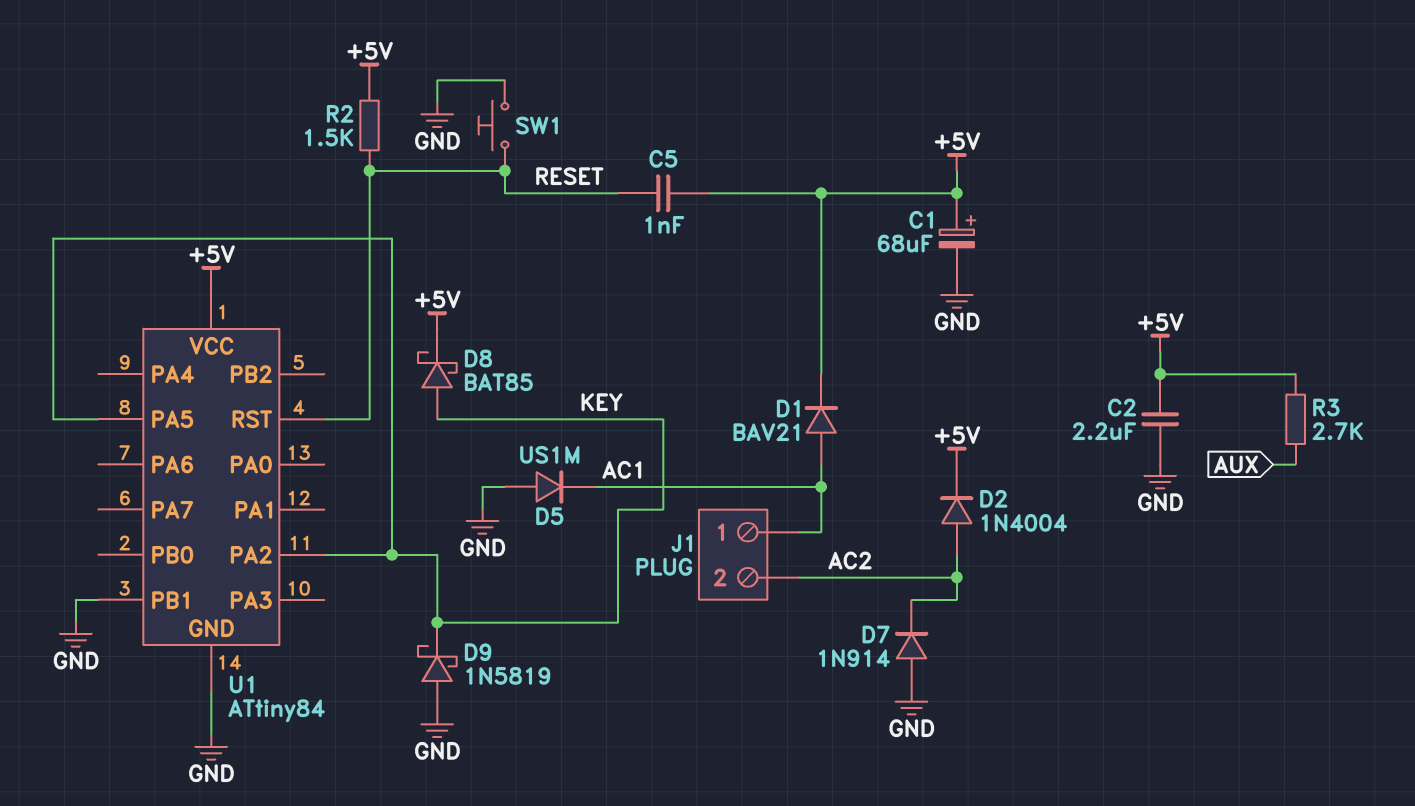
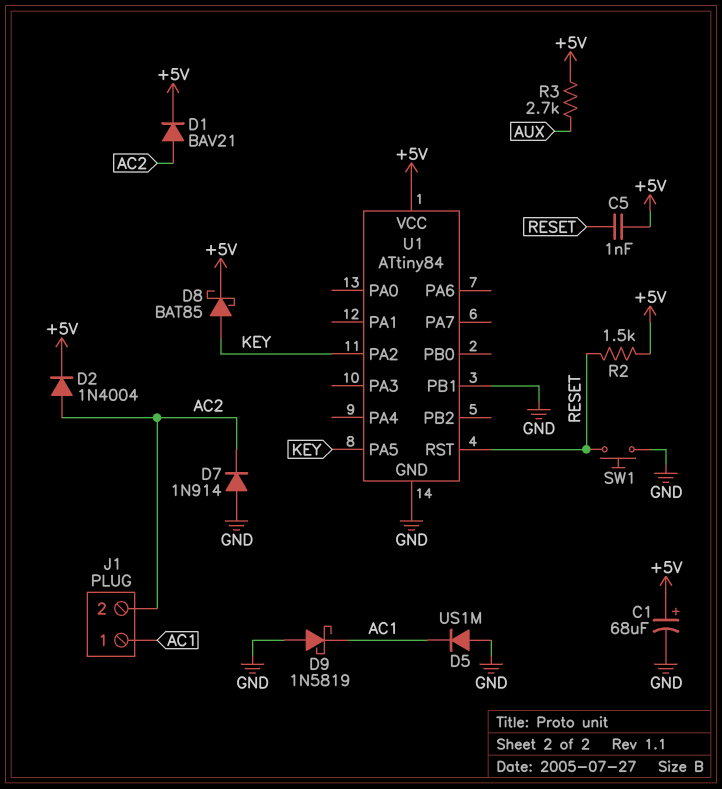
C2: 2.2uF (+5V, GND) -> none
D1: diode BAV21 (A AC1, K +5V) -> diode BAV21 (A AC2, K +5V)
D9: schottky 1N5819 (A GND, K KEY) -> schottky 1N5819 (A GND, K AC1)

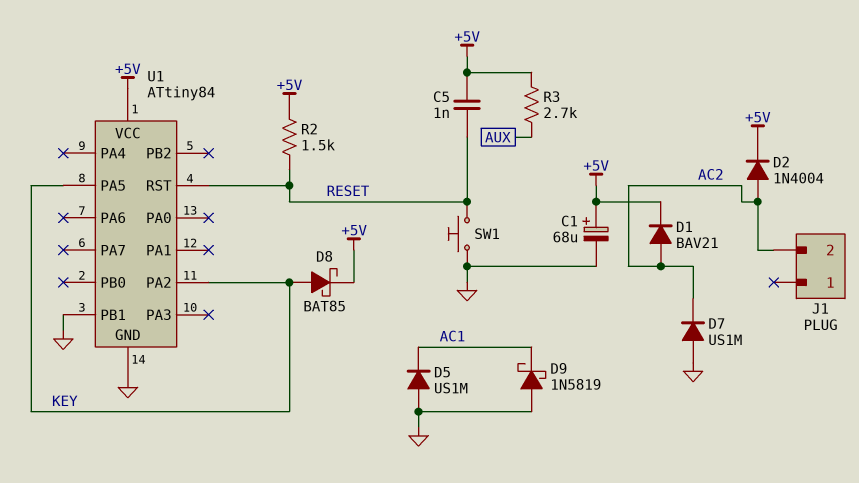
D7: diode 1N914 (A GND, K AC2) -> diode US1M (A GND, K AC2)
J1 pin 1: AC1 -> none

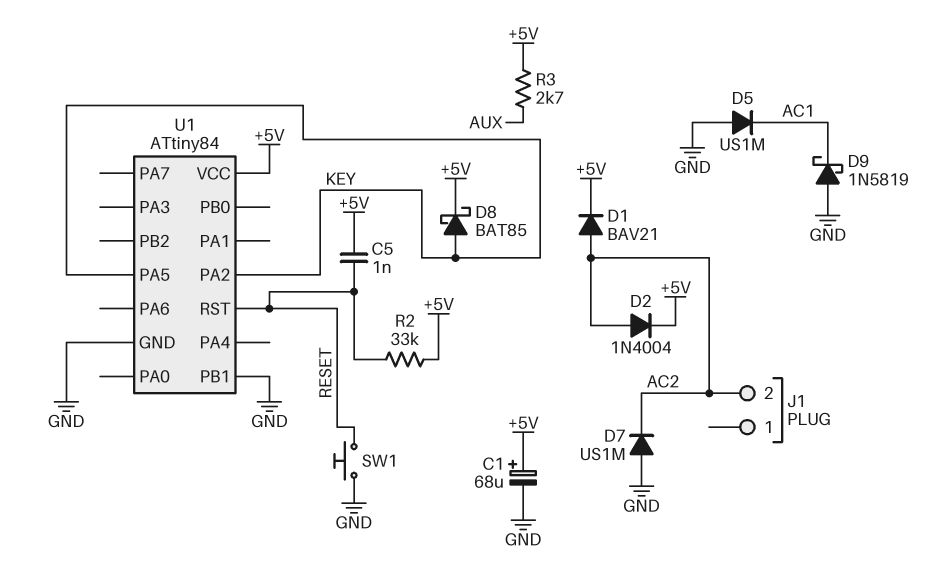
R2: 1.5k (+5V, RESET) -> 33k (+5V, RESET)

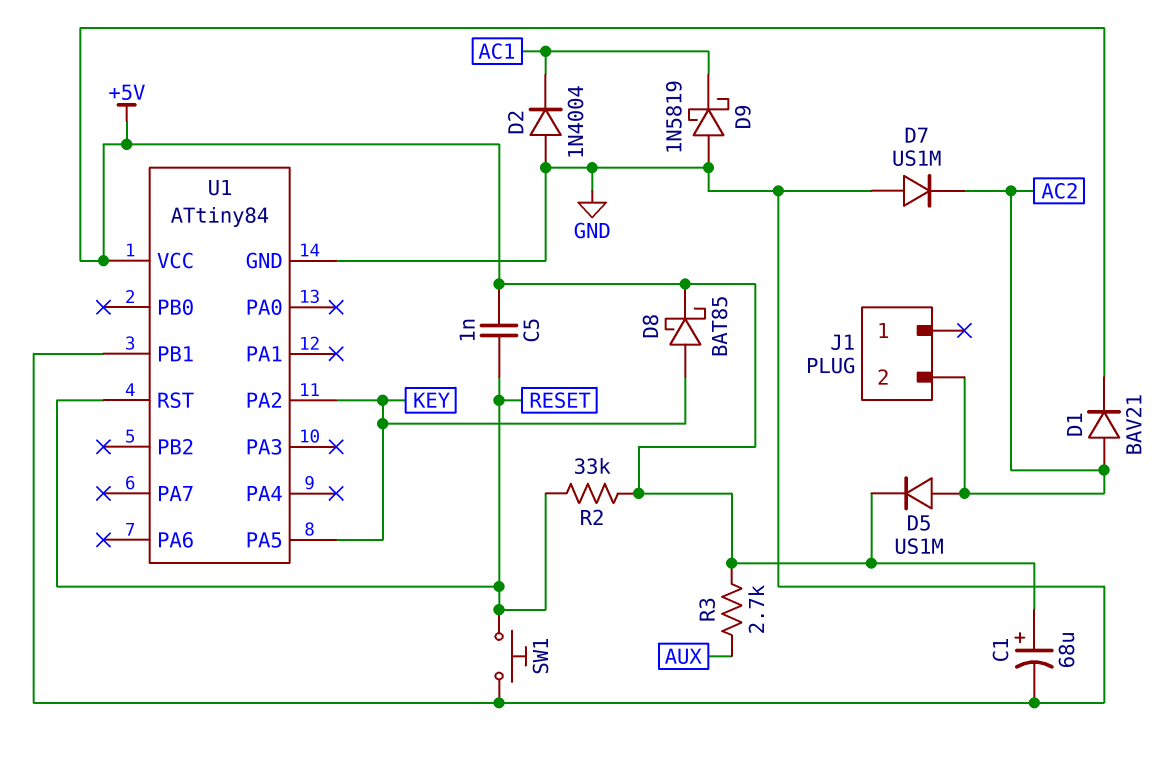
D2: diode 1N4004 (A AC2, K +5V) -> diode 1N4004 (A GND, K AC1)
D5: diode US1M (A GND, K AC1) -> diode US1M (A AC2, K +5V)

